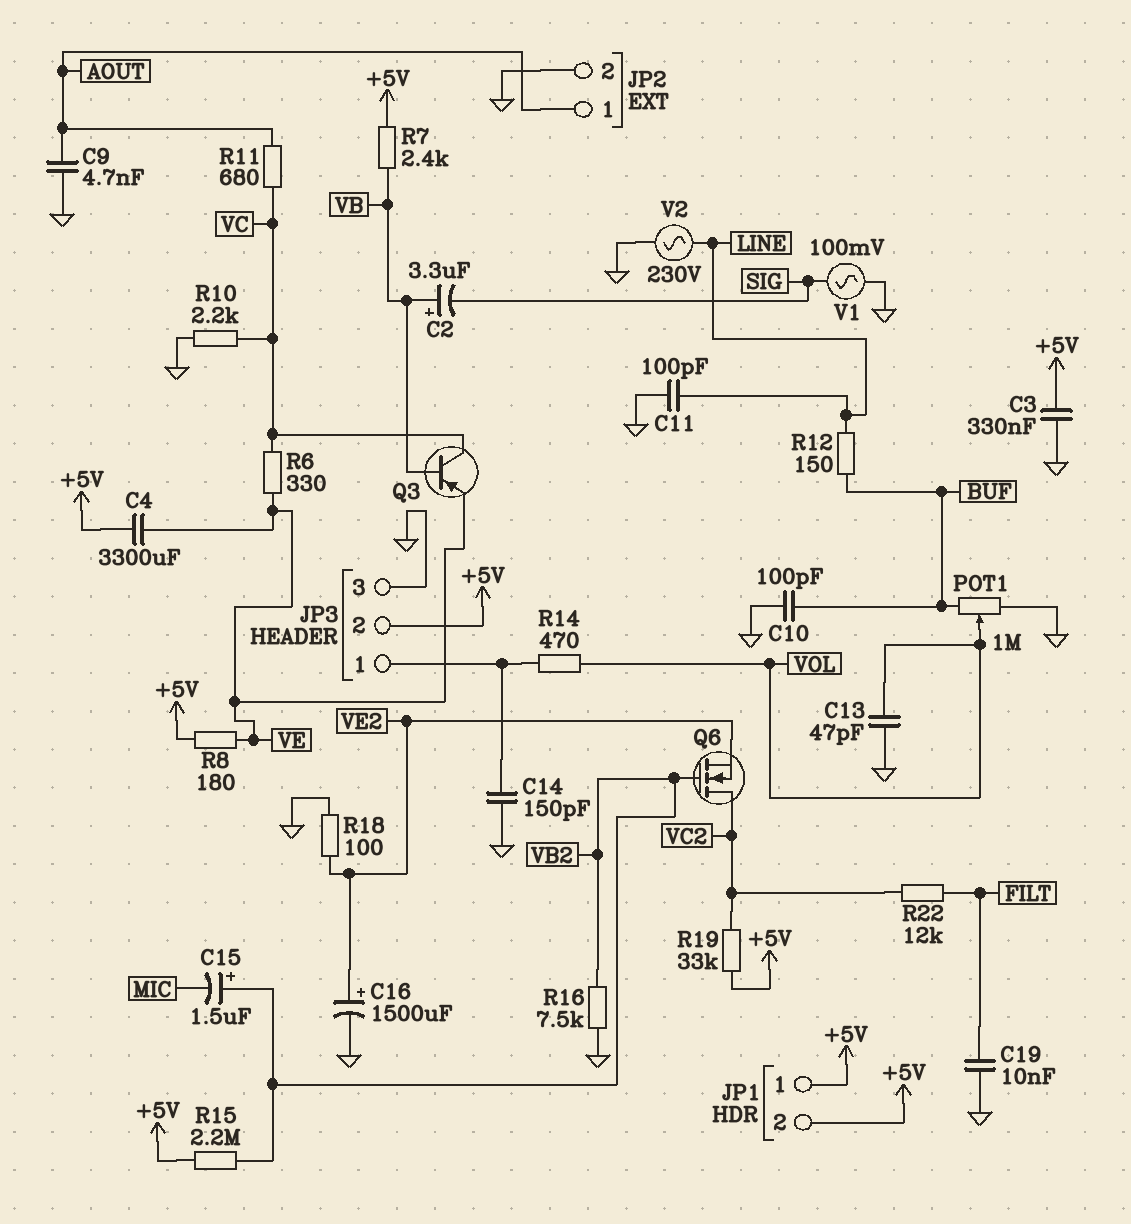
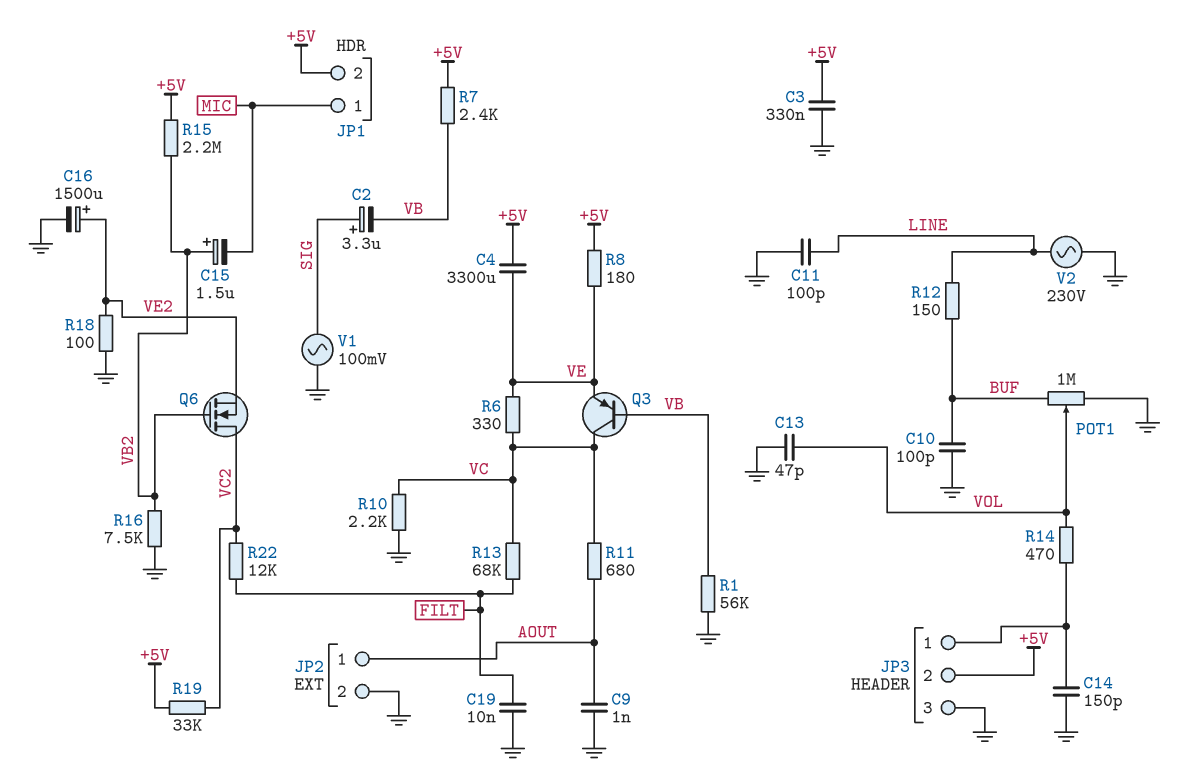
C2: 3.3uF (plus VB, minus SIG) -> 3.3uF (plus SIG, minus VB)
C9: 4.7nF (AOUT, GND) -> 1nF (AOUT, GND)
JP1 pin 1: +5V -> MIC
R1: none -> 56k (GND, VB)
R13: none -> 68k (FILT, VC)

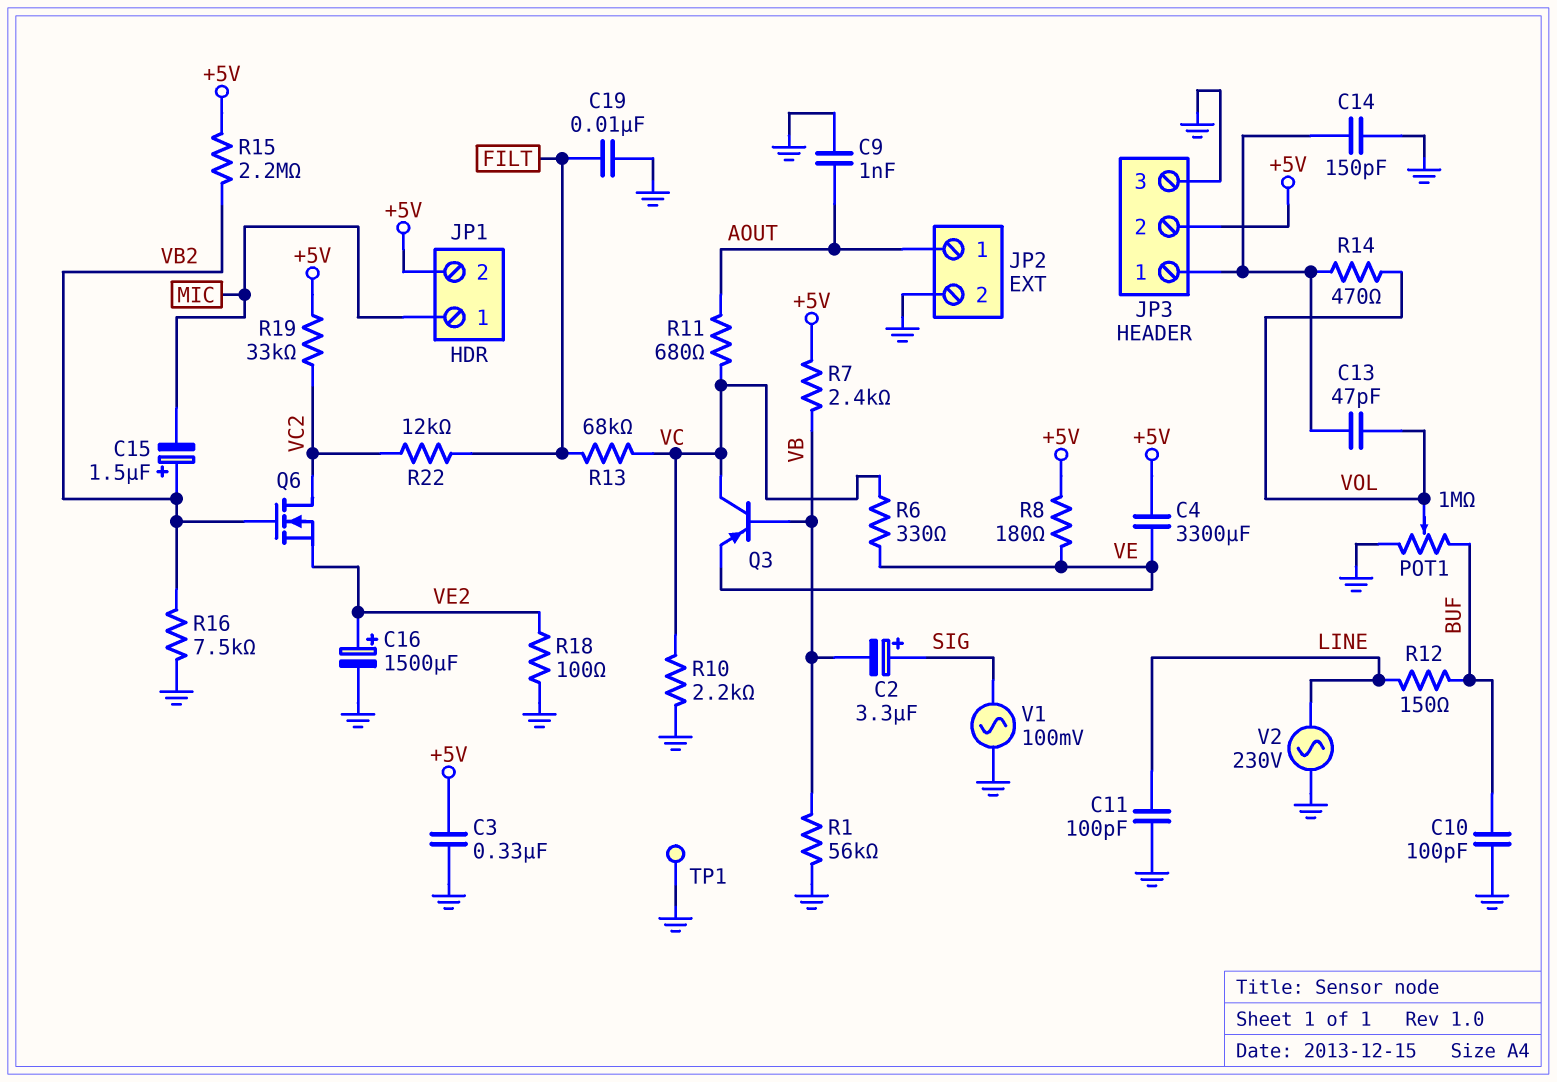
C13: 47pF (GND, VOL) -> 47pF (JP3/1, VOL)
TP1: none -> test point (GND)

